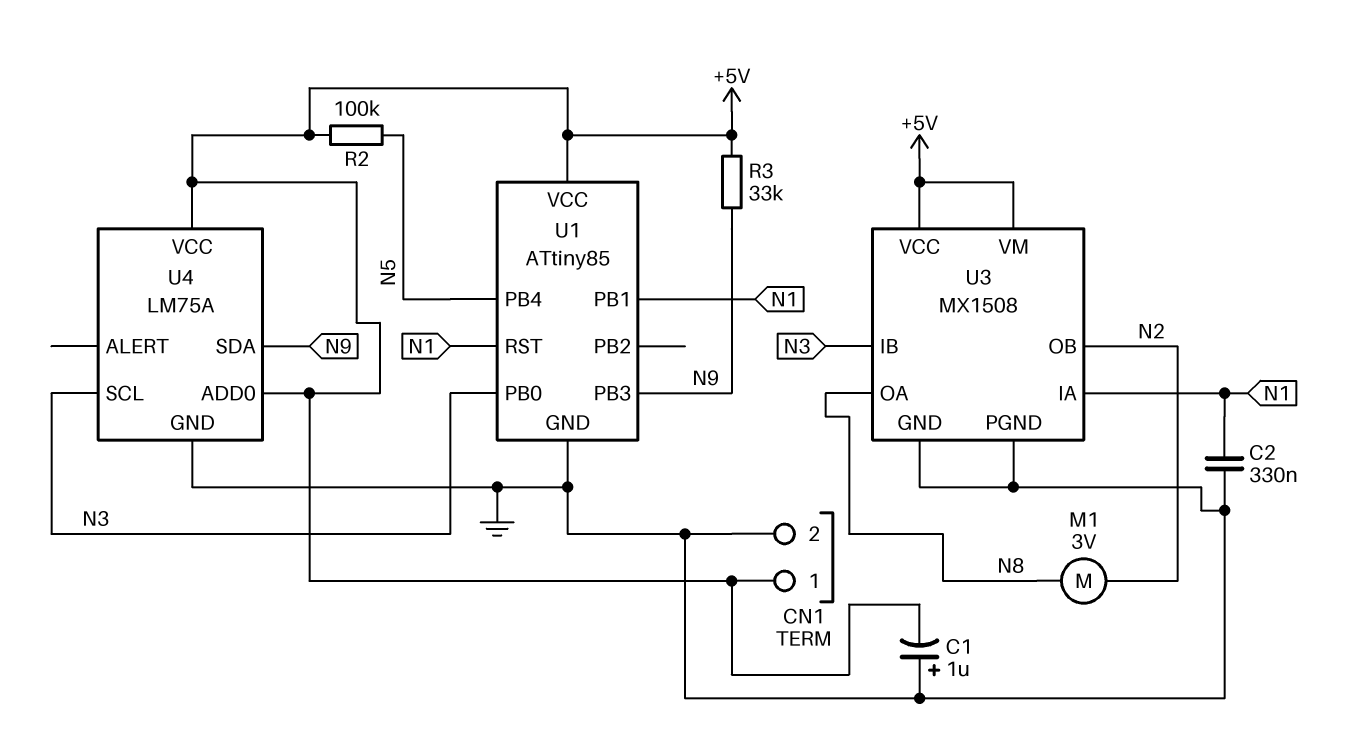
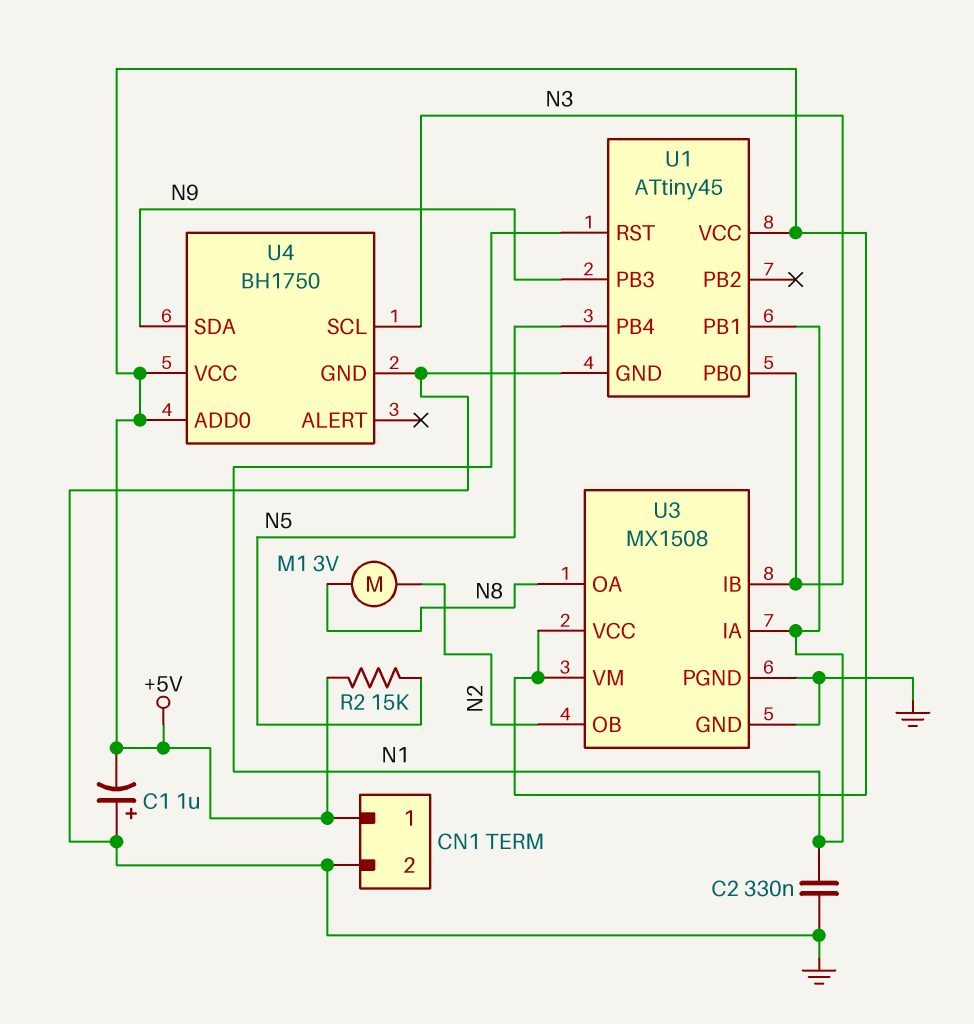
R2: 100k (+5V, N5) -> 15k (+5V, N5)
R3: 33k (+5V, N9) -> none
U1: ATtiny85 -> ATtiny45
U4: LM75A -> BH1750

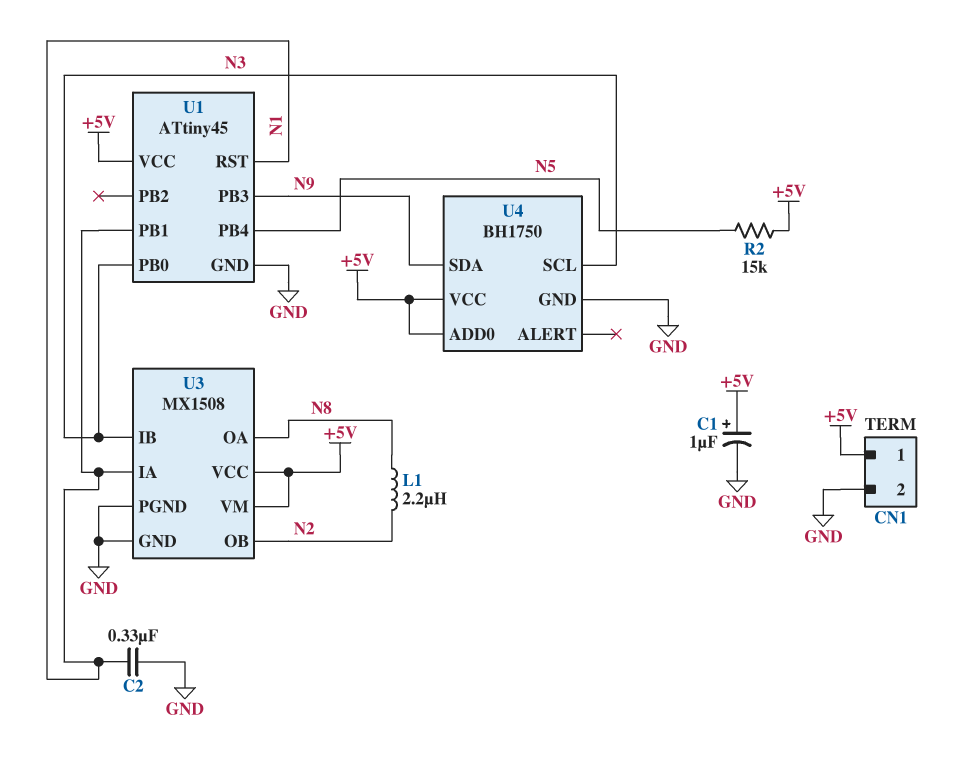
C1: 1uF (plus GND, minus +5V) -> 1uF (plus +5V, minus GND)
L1: none -> 2.2uH (N2, N8)
M1: motor 3V (N2, N8) -> none

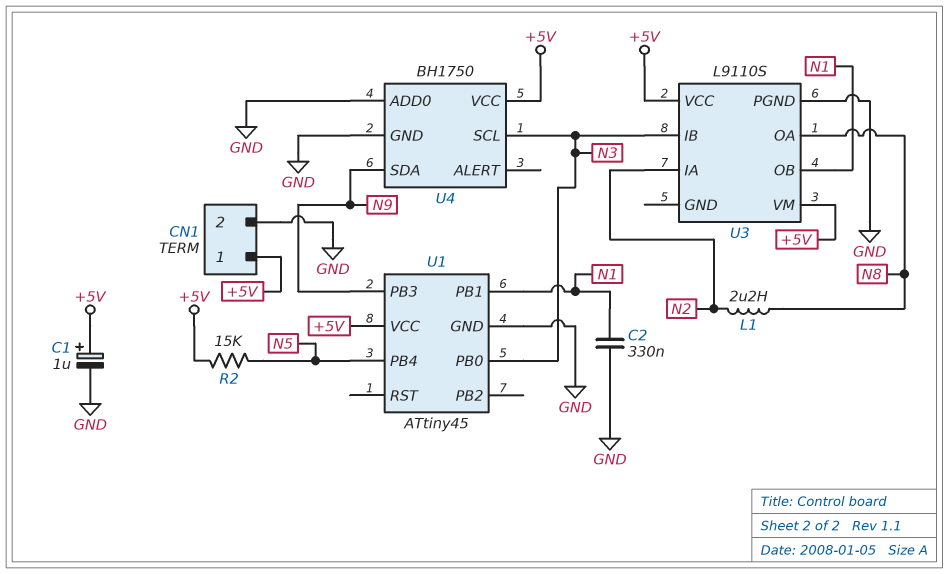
U1 pin RST: N1 -> none
U3: MX1508 -> L9110S
U3 pin GND: GND -> none
U3 pin IA: N1 -> N2
U3 pin OB: N2 -> N1
U4 pin ADD0: +5V -> GND

